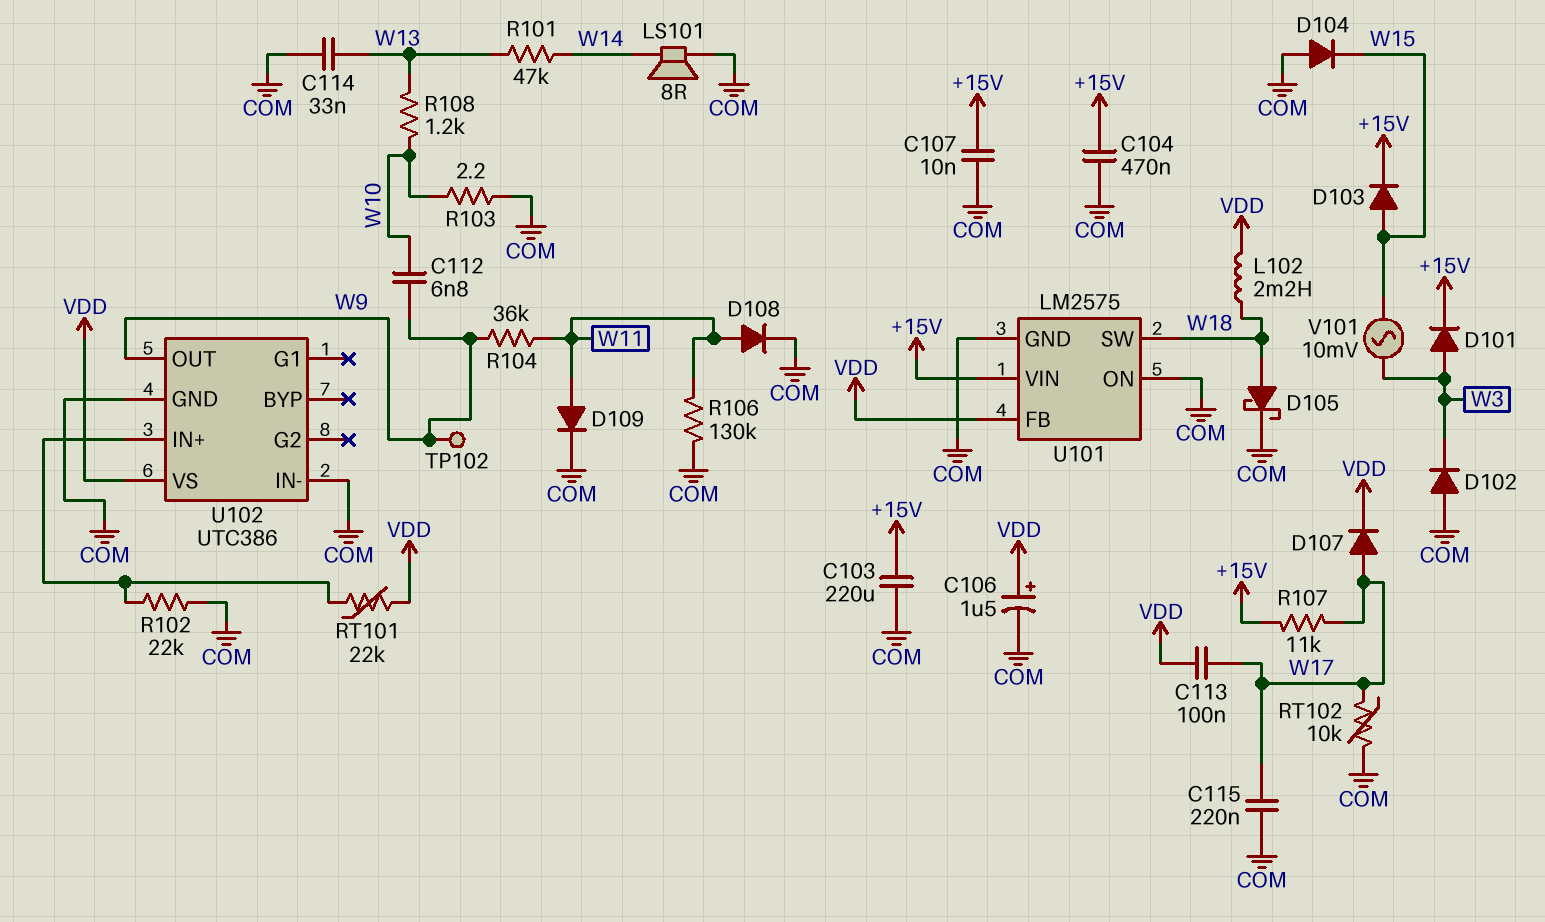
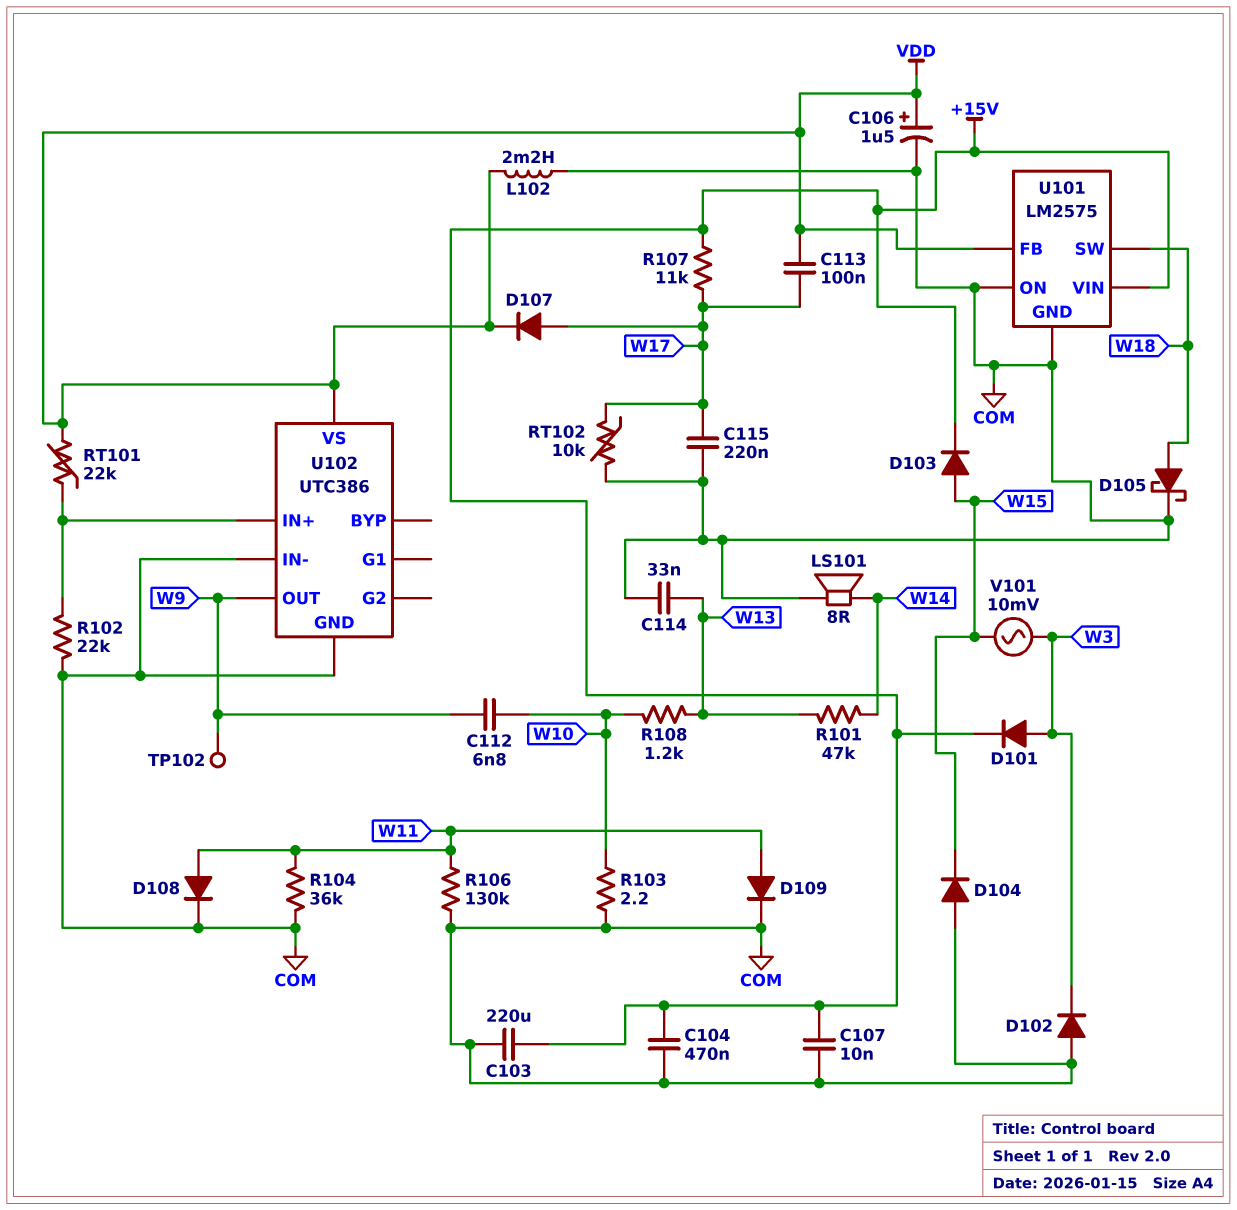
L102: 2.2mH (VDD, W18) -> 2.2mH (COM, VDD)
R104: 36k (W9, W11) -> 36k (COM, W11)

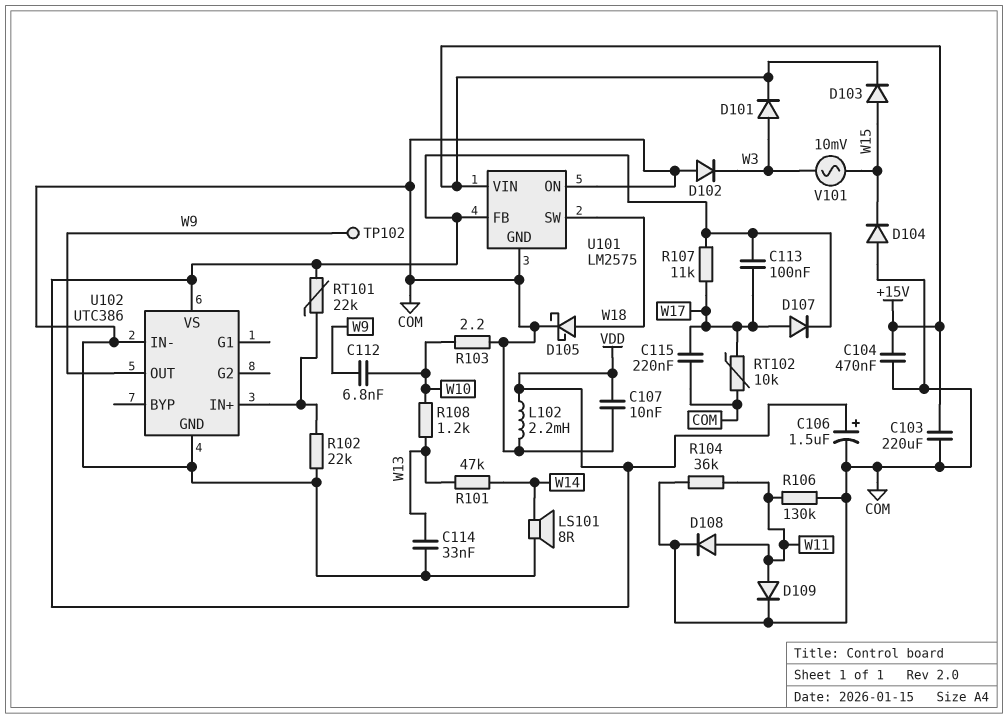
C107: 10nF (+15V, COM) -> 10nF (COM, VDD)
R107: 11k (+15V, W17) -> 11k (VDD, W17)

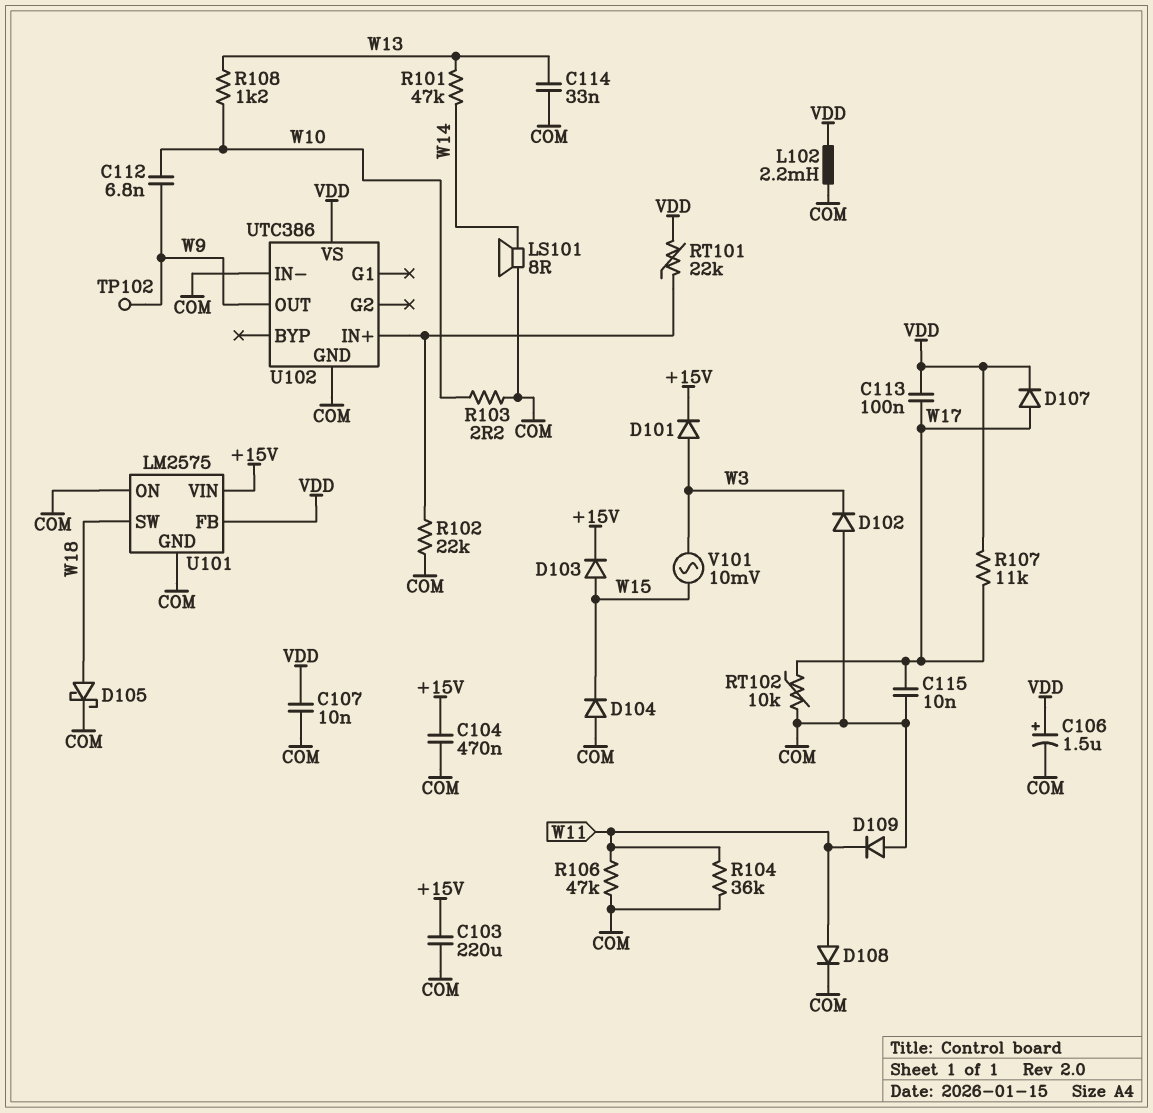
C115: 220nF (COM, W17) -> 10nF (COM, W17)
D109: diode (A W11, K COM) -> diode (A COM, K W11)
R106: 130k (COM, W11) -> 47k (COM, W11)

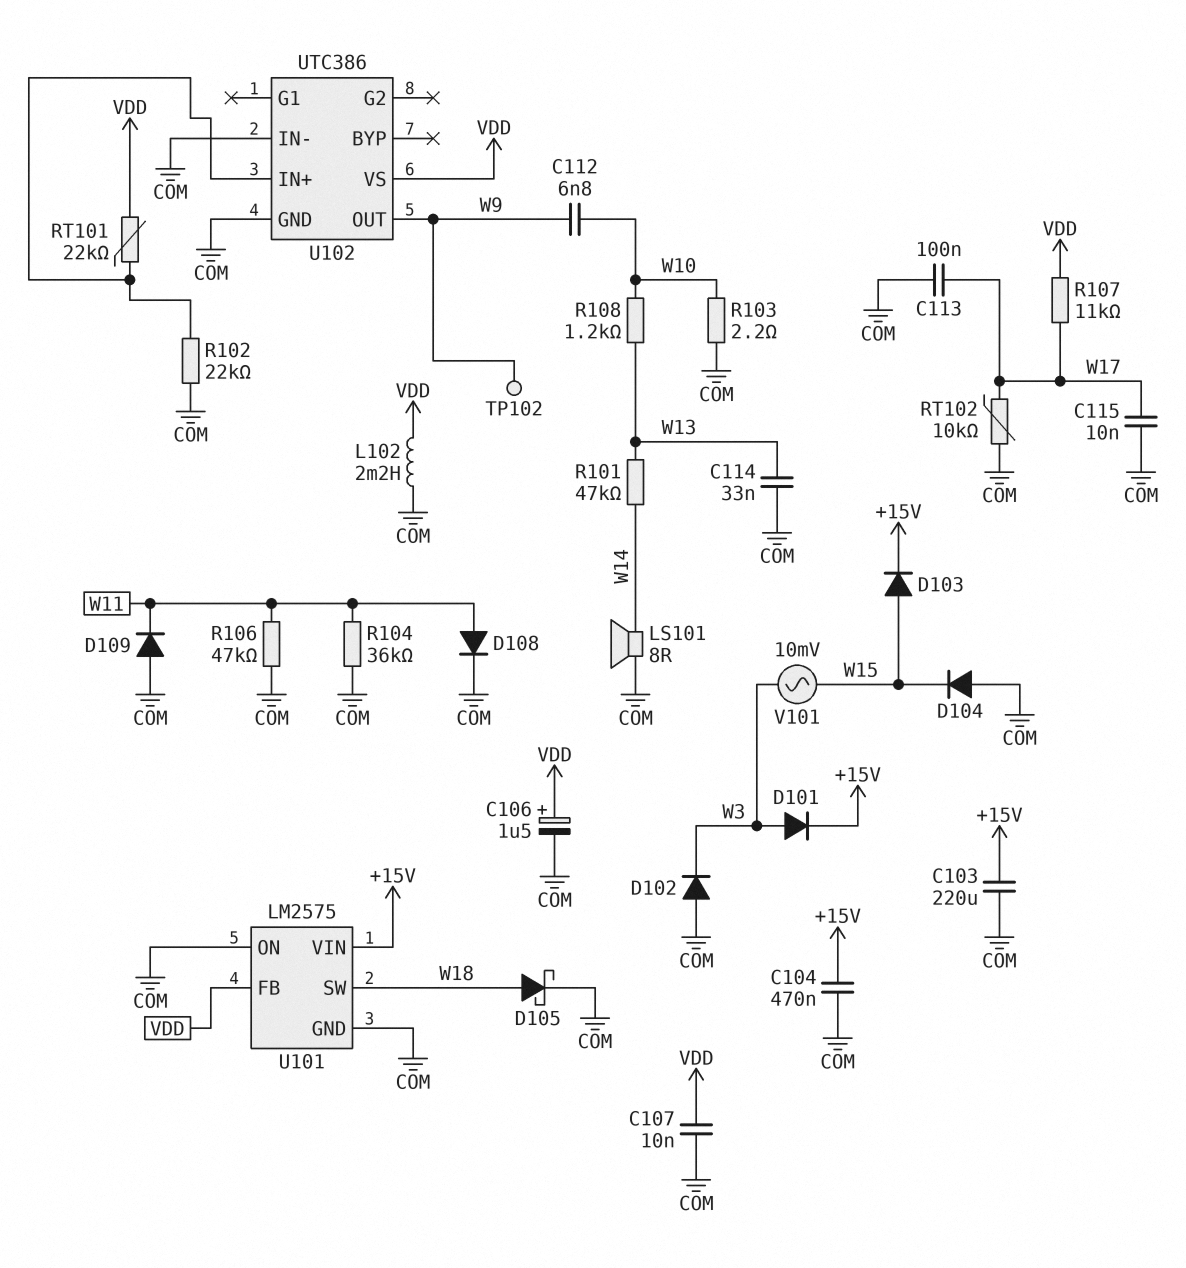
C113: 100nF (VDD, W17) -> 100nF (COM, W17)
D107: diode (A W17, K VDD) -> none

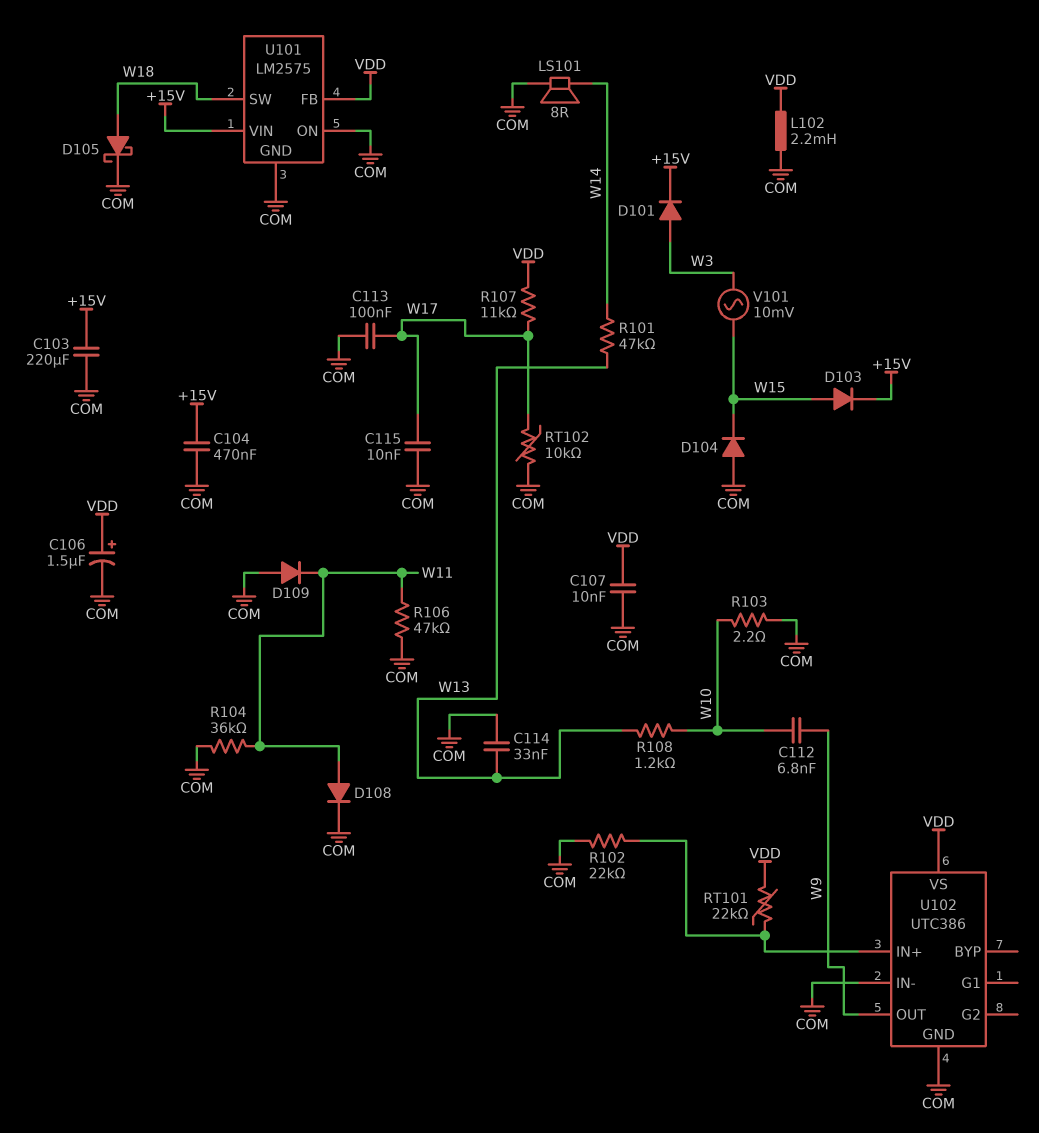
D102: diode (A COM, K W3) -> none
TP102: test point (W9) -> none

